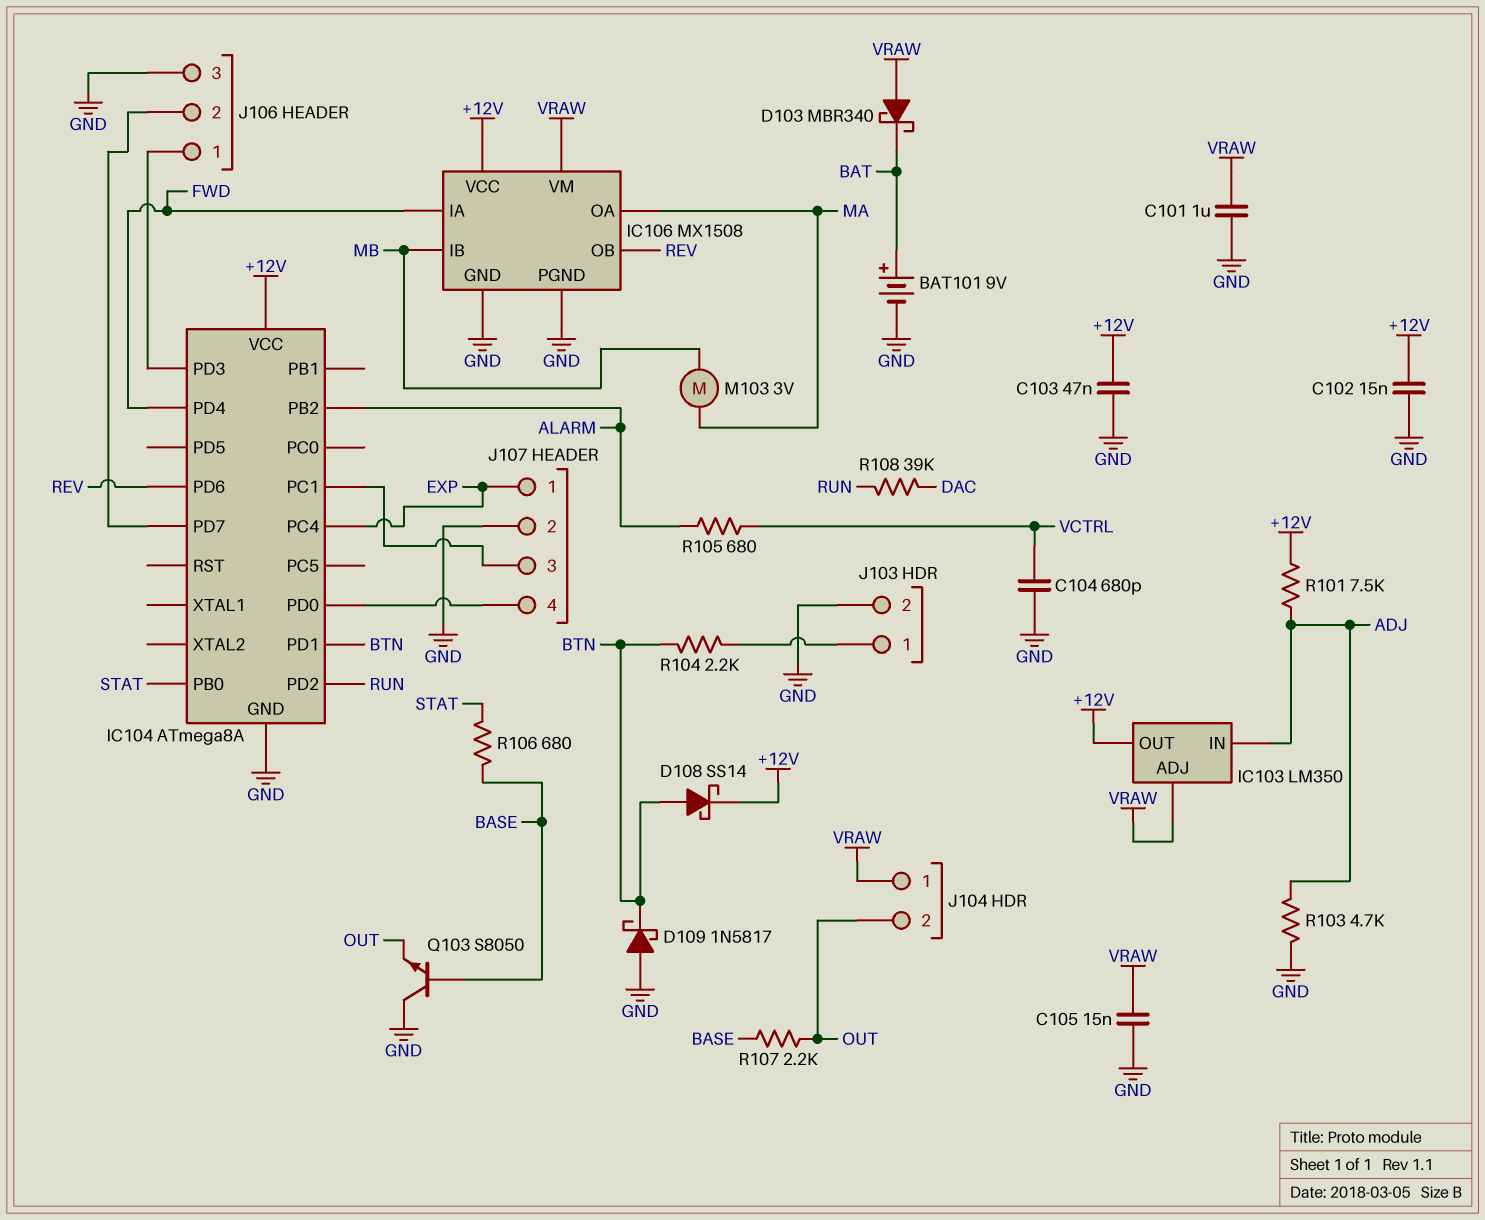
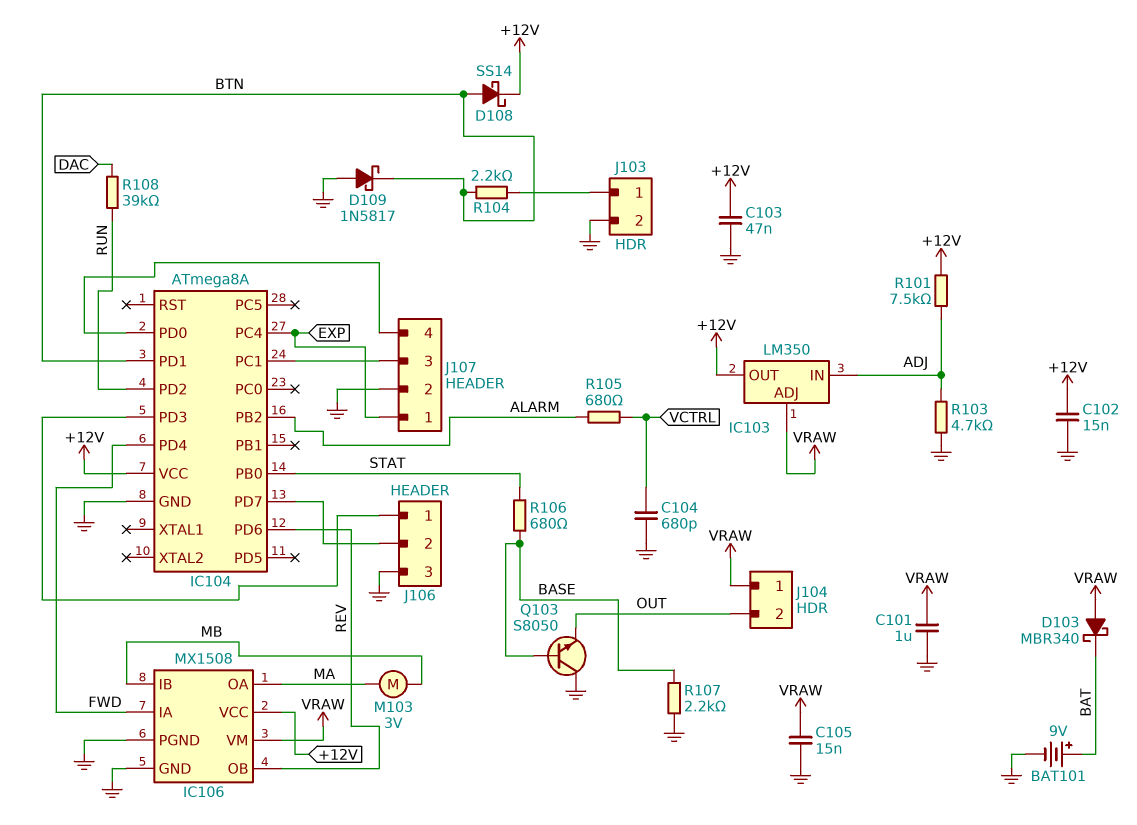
R107: 2.2k (BASE, OUT) -> 2.2k (BASE, GND)

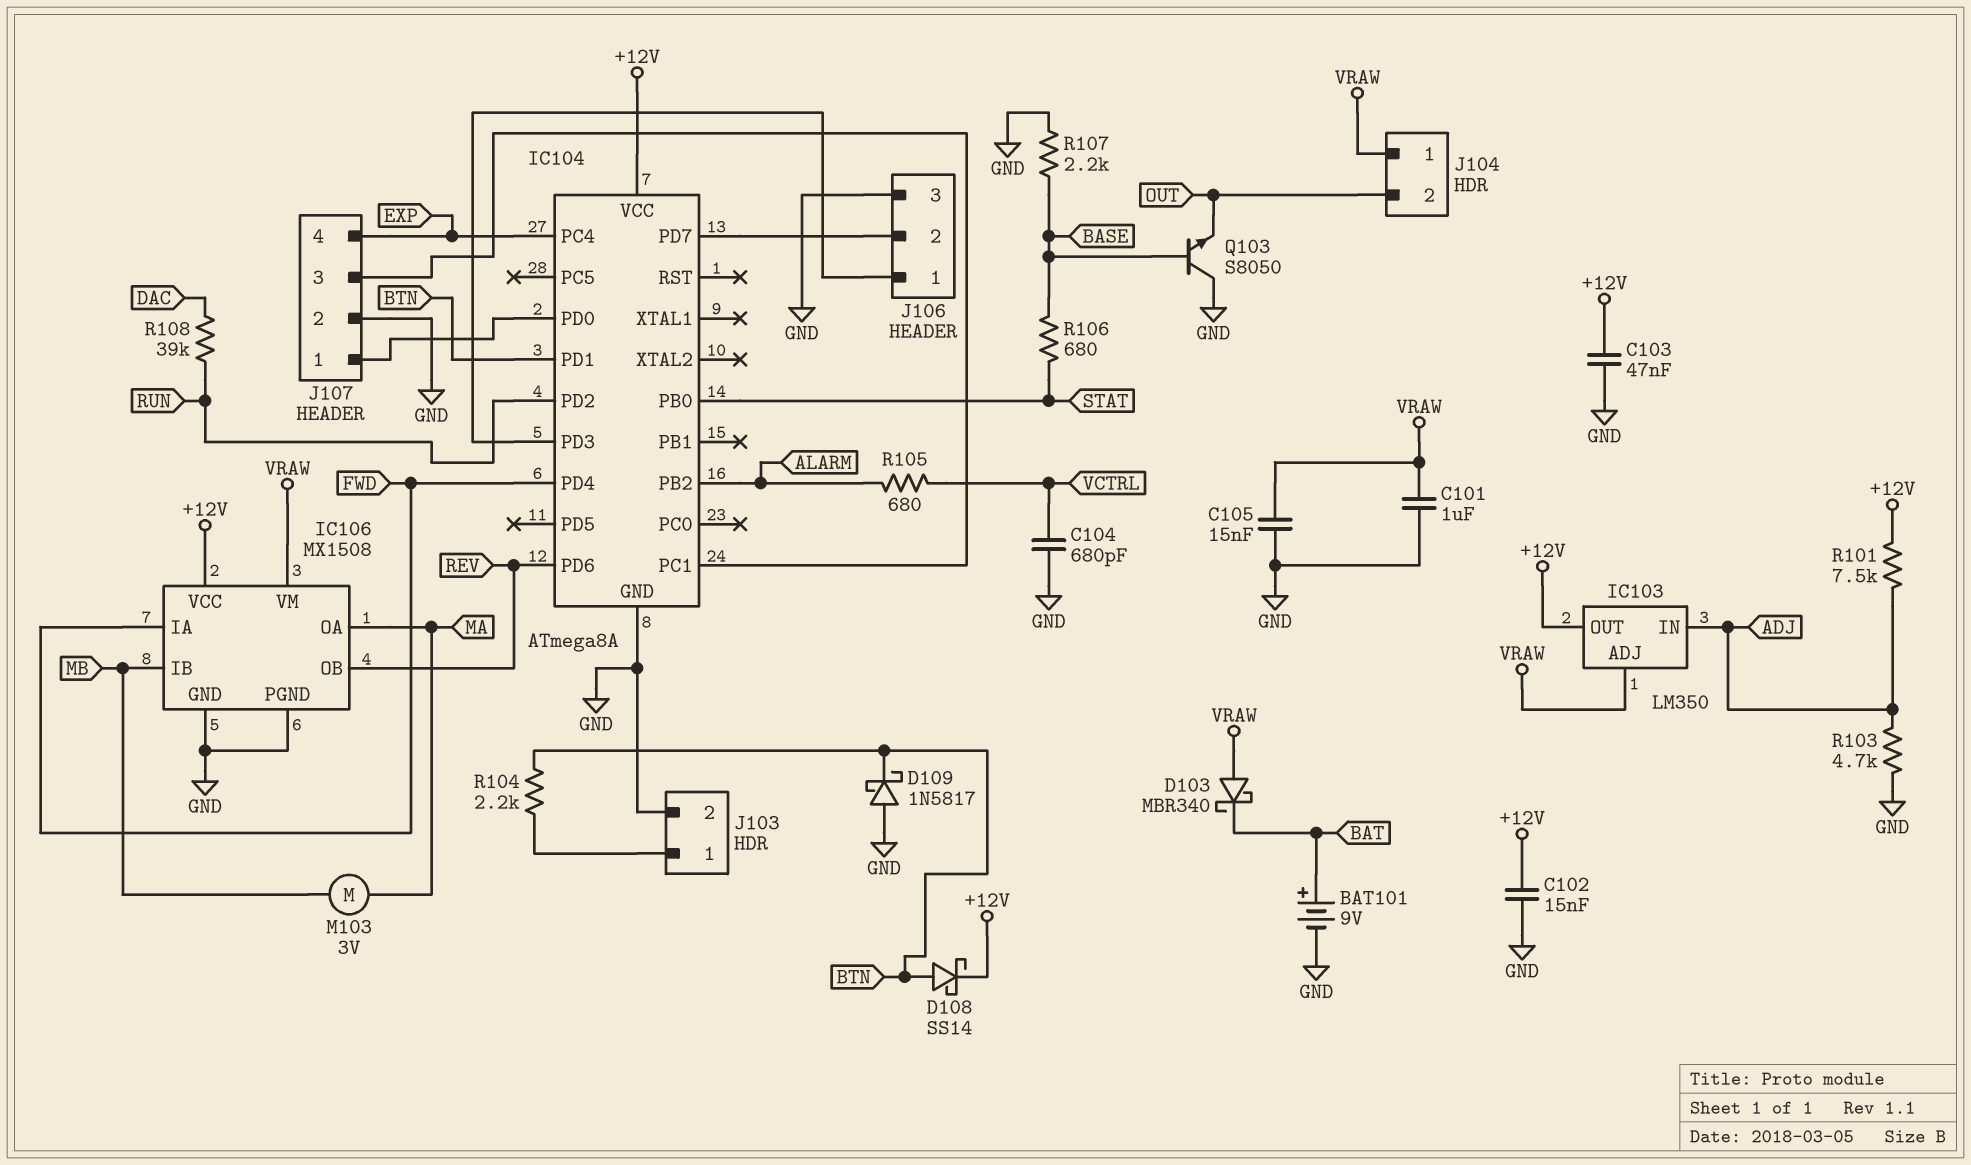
J107 pin 1: EXP -> IC104/PD0
J107 pin 4: IC104/PD0 -> EXP

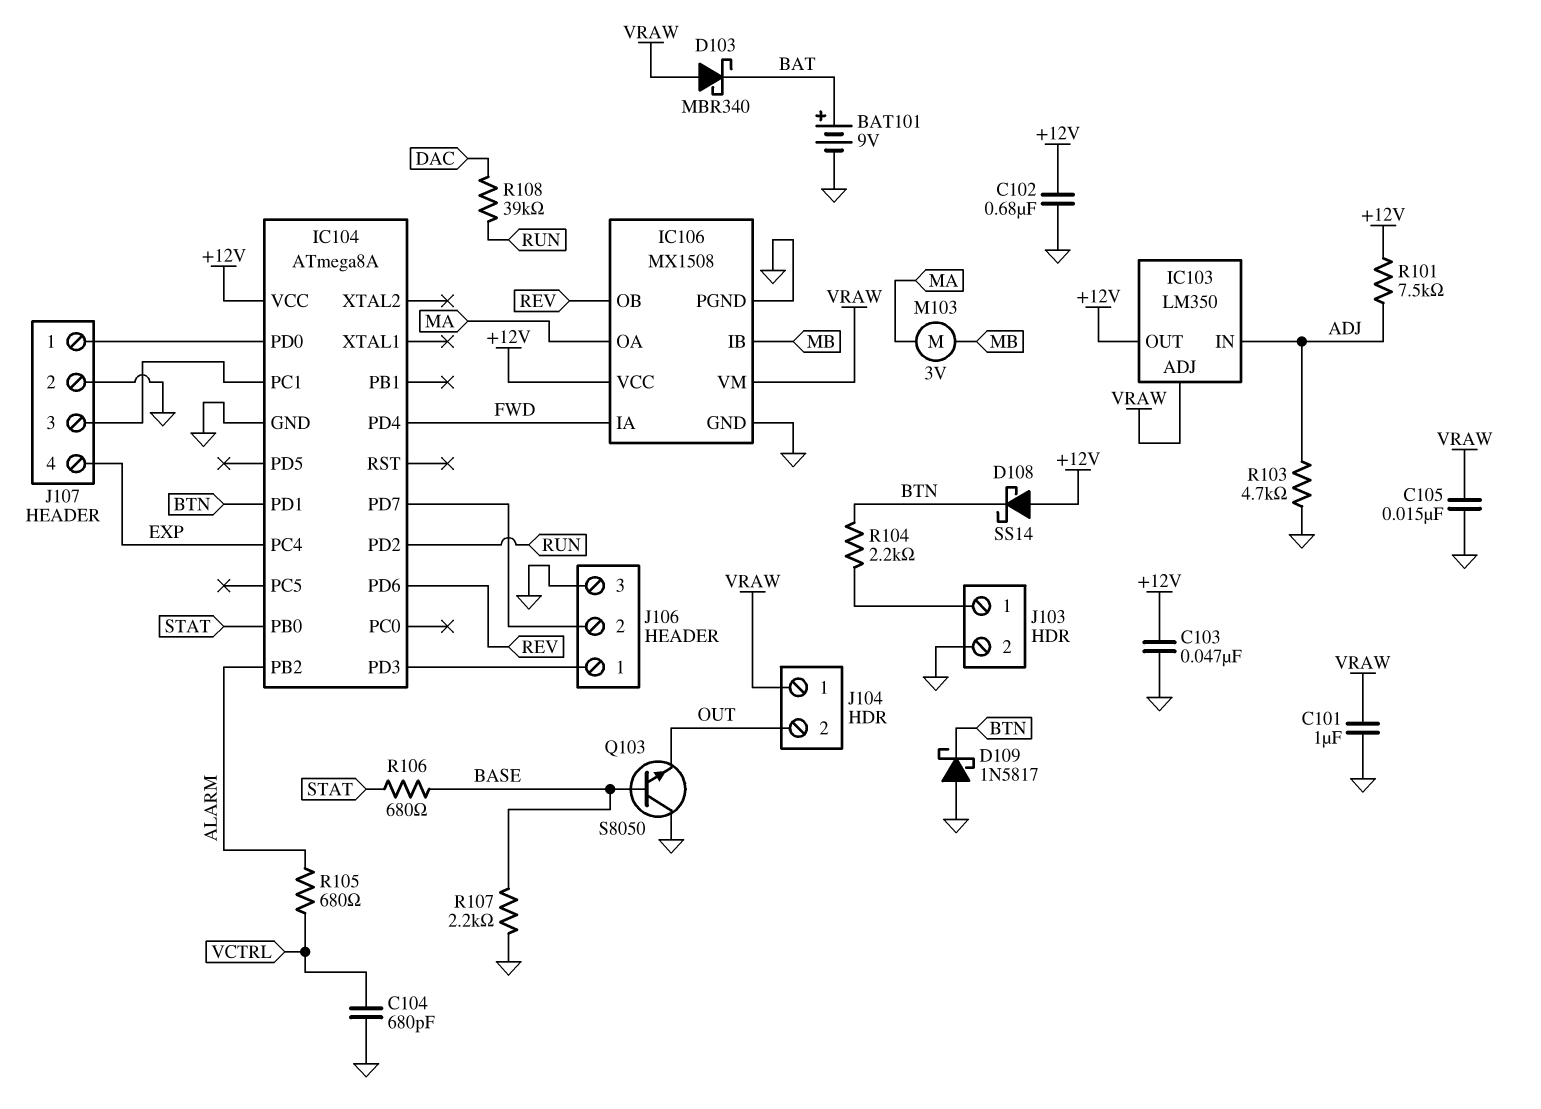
C102: 15nF (+12V, GND) -> 680nF (+12V, GND)
D108: schottky SS14 (A BTN, K +12V) -> schottky SS14 (A +12V, K BTN)

